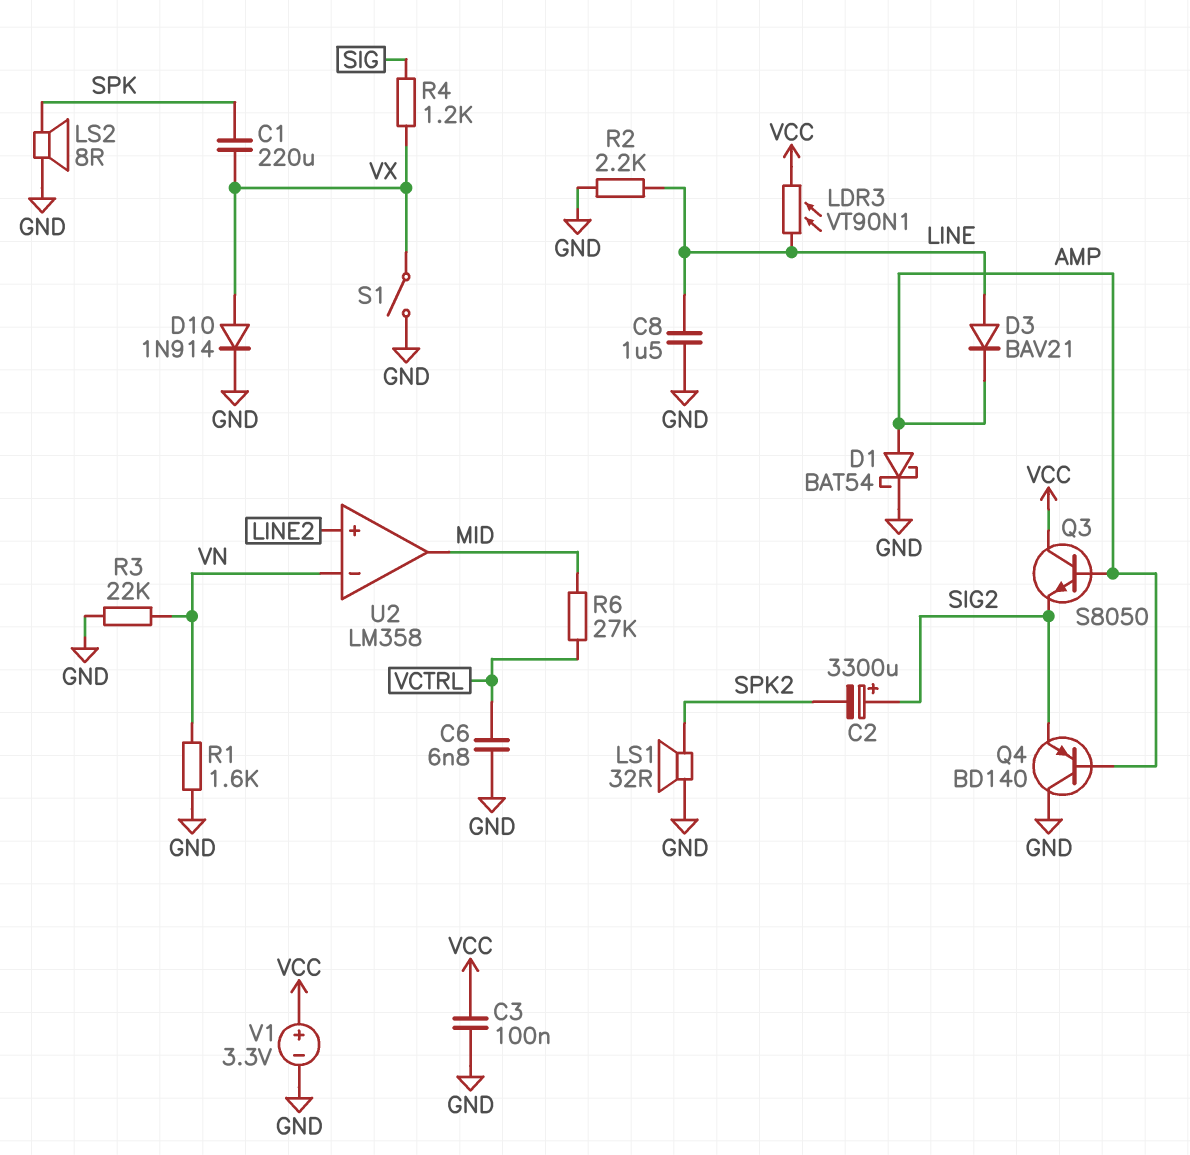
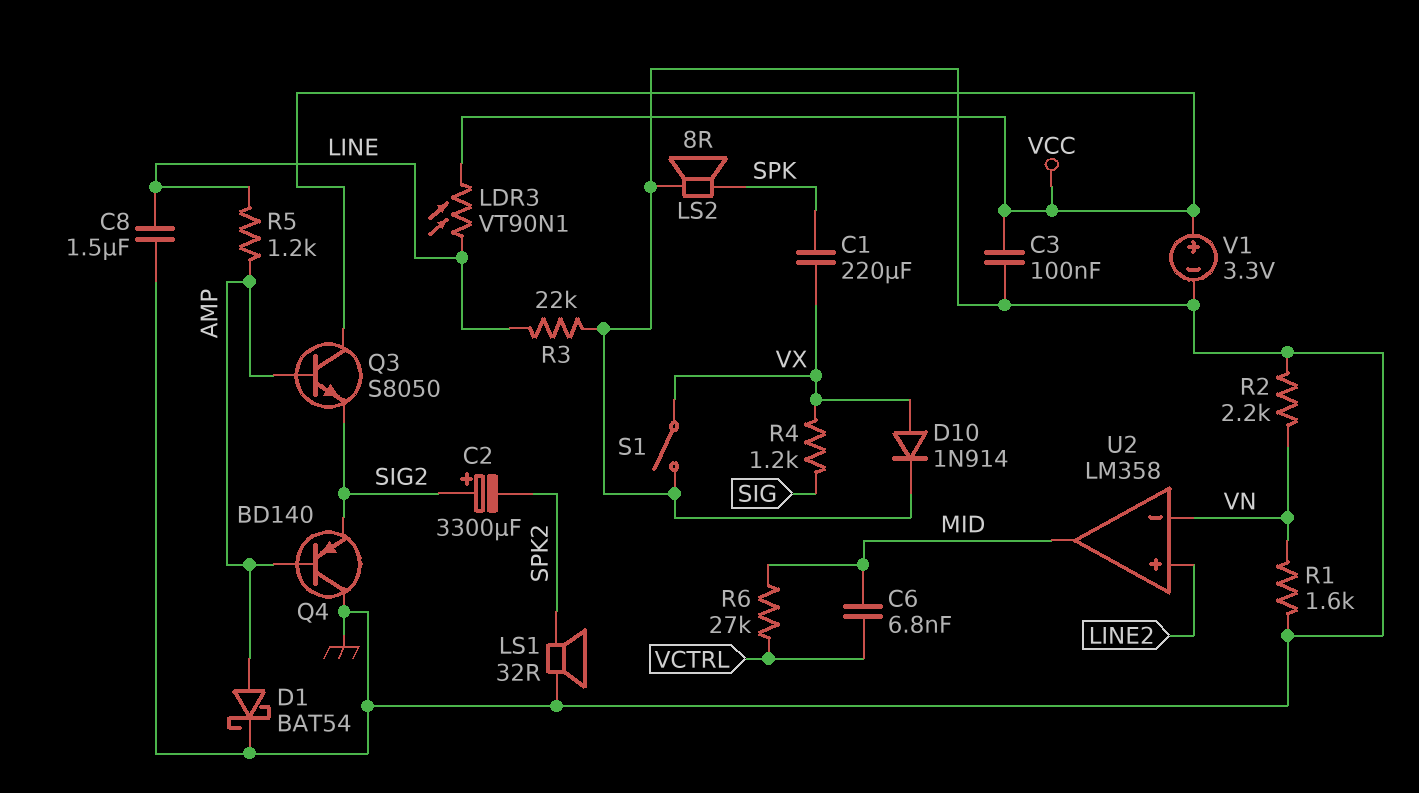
C6: 6.8nF (GND, VCTRL) -> 6.8nF (MID, VCTRL)
D3: diode BAV21 (A LINE, K AMP) -> none
R2: 2.2k (GND, LINE) -> 2.2k (GND, VN)
R3: 22k (GND, VN) -> 22k (GND, LINE)
R5: none -> 1.2k (AMP, LINE)

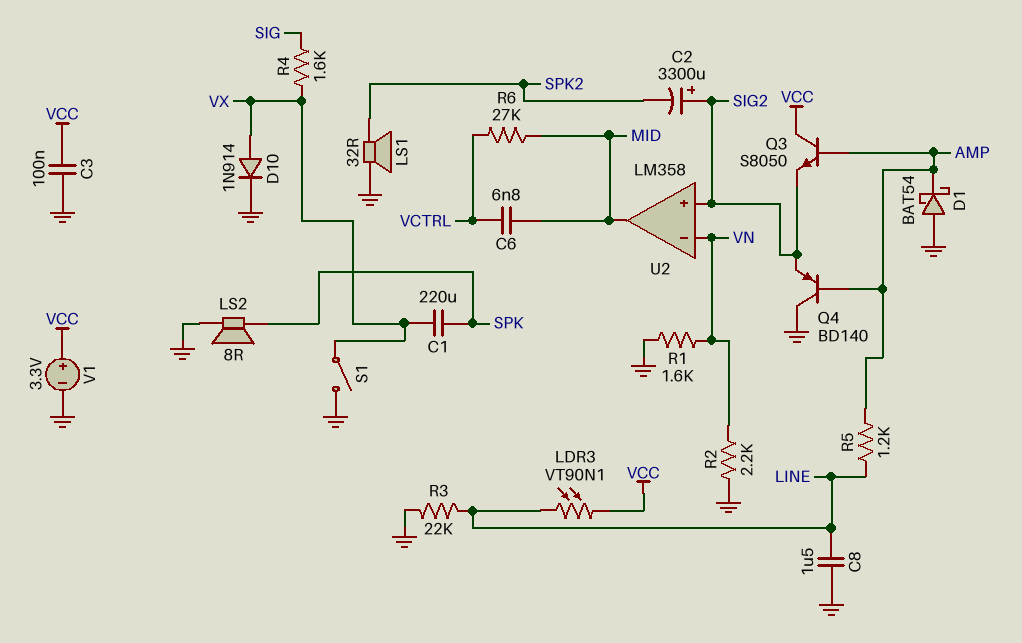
D1: schottky BAT54 (A AMP, K GND) -> schottky BAT54 (A GND, K AMP)
R4: 1.2k (SIG, VX) -> 1.6k (SIG, VX)
U2 pin in+: LINE2 -> SIG2

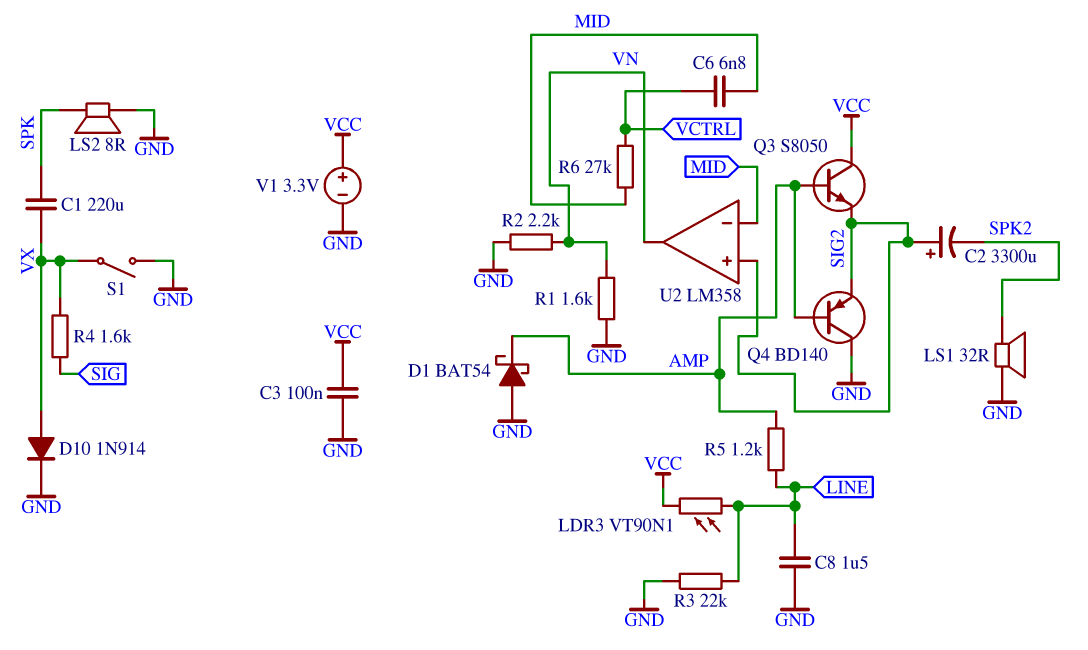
U2 pin in-: VN -> MID
U2 pin out: MID -> VN

